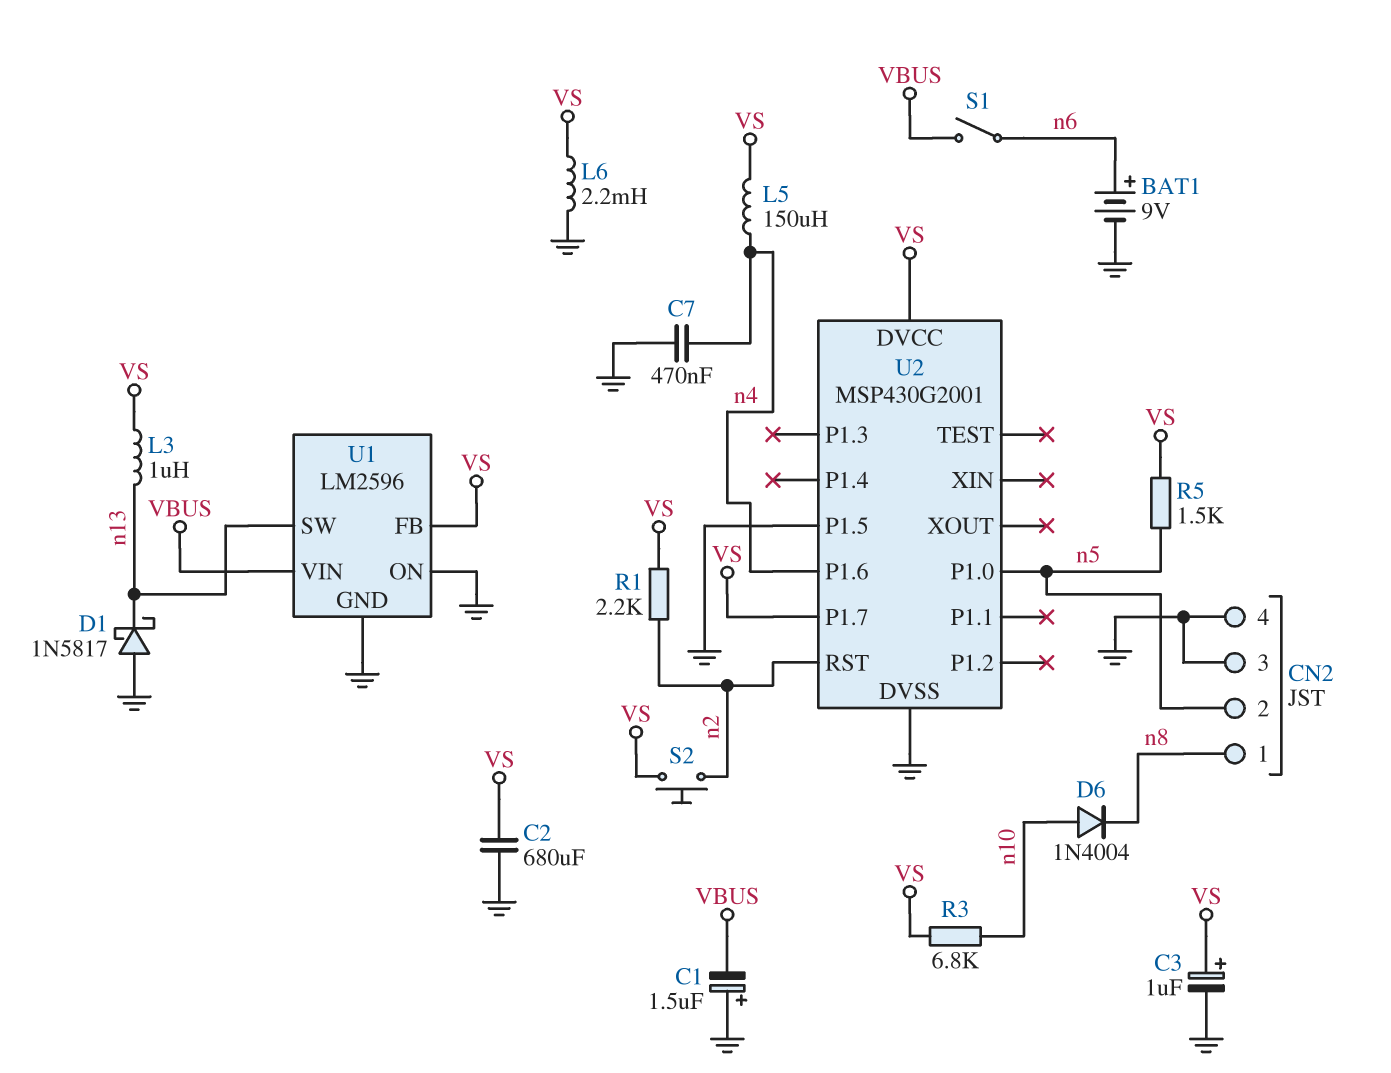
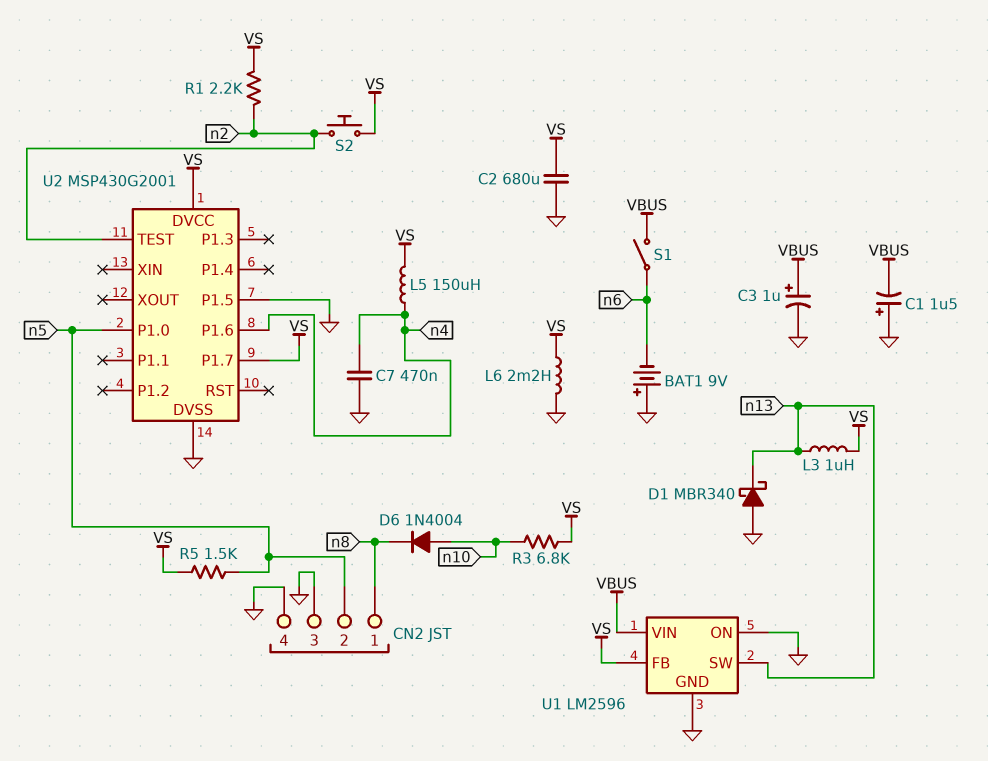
BAT1: 9V (plus n6, minus GND) -> 9V (plus GND, minus n6)
C3: 1uF (plus VS, minus GND) -> 1uF (plus VBUS, minus GND)
D1: schottky 1N5817 (A GND, K n13) -> schottky MBR340 (A GND, K n13)
U2 pin RST: n2 -> none
U2 pin TEST: none -> n2

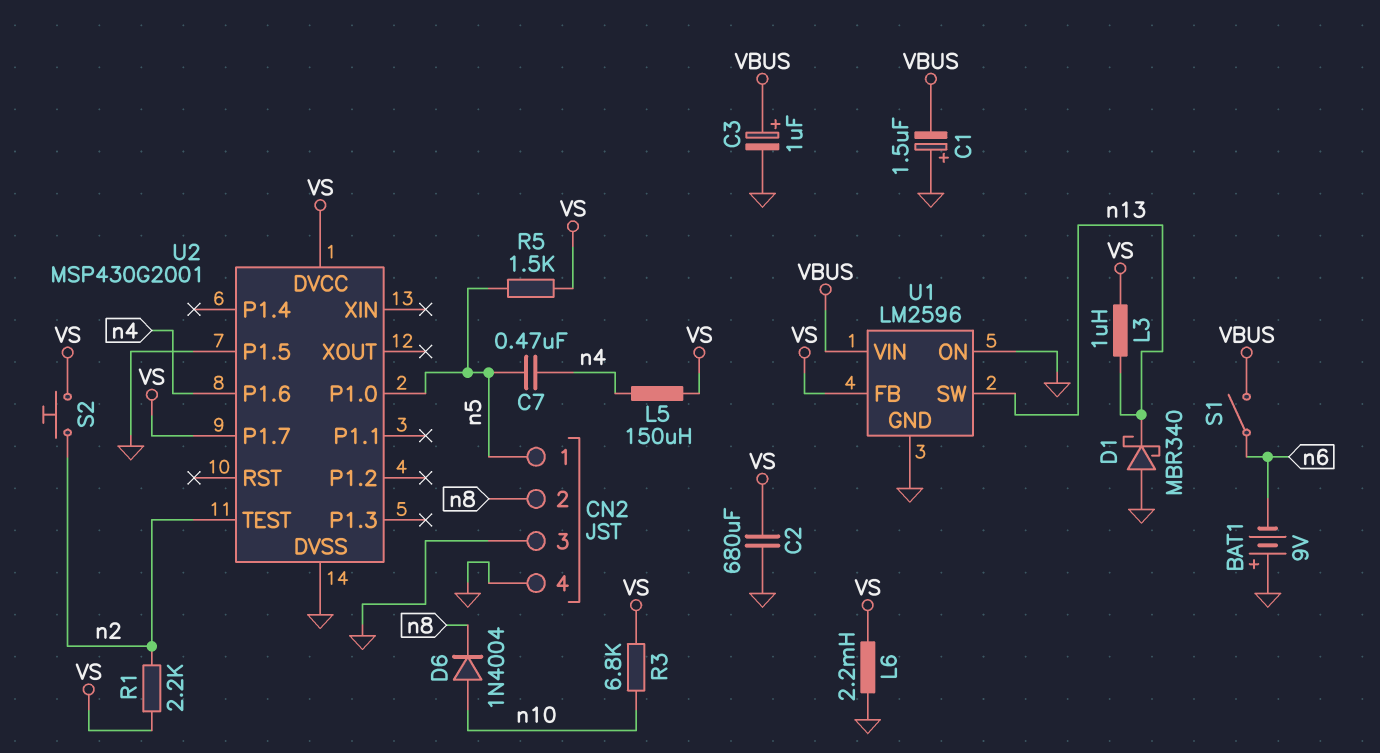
C7: 470nF (GND, n4) -> 470nF (n4, n5)
CN2 pin 1: n8 -> n5
CN2 pin 2: n5 -> n8

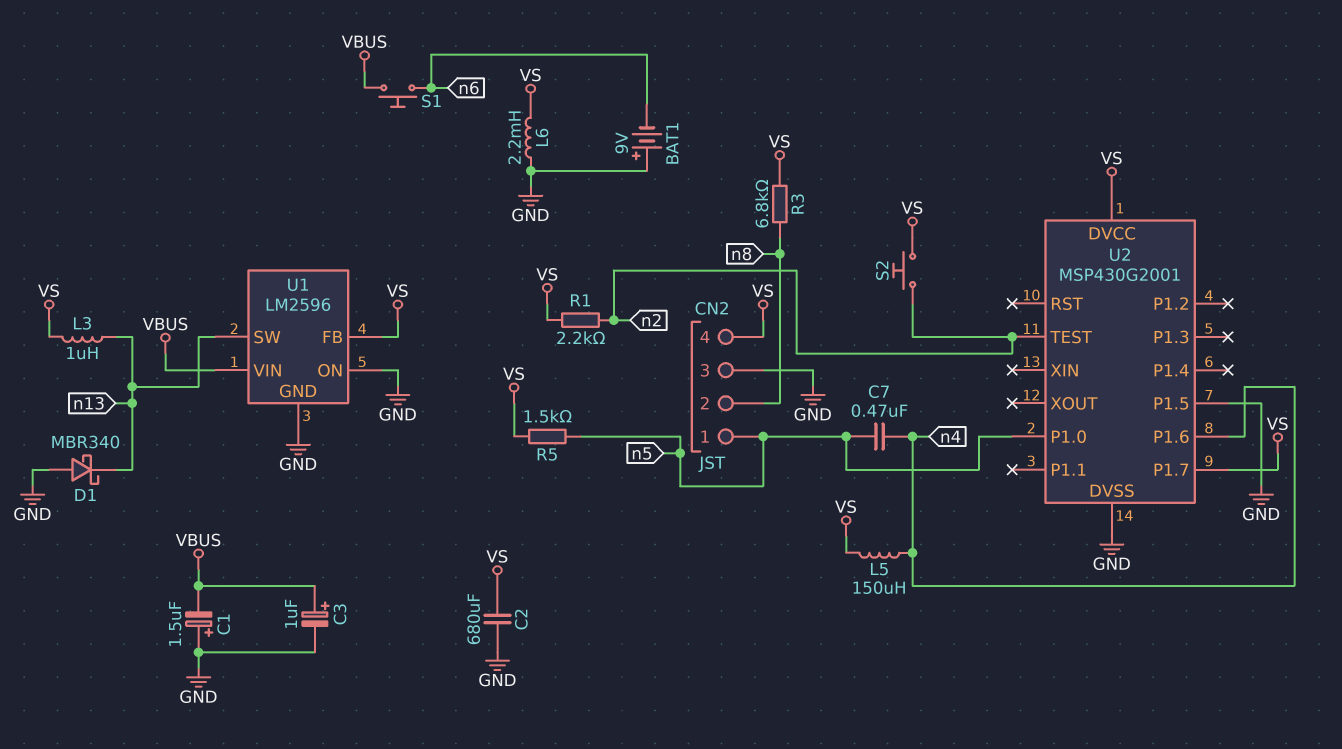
CN2 pin 4: GND -> VS
D6: diode 1N4004 (A n10, K n8) -> none
R3: 6.8k (VS, n10) -> 6.8k (VS, n8)
S1: switch (VBUS, n6) -> button (VBUS, n6)

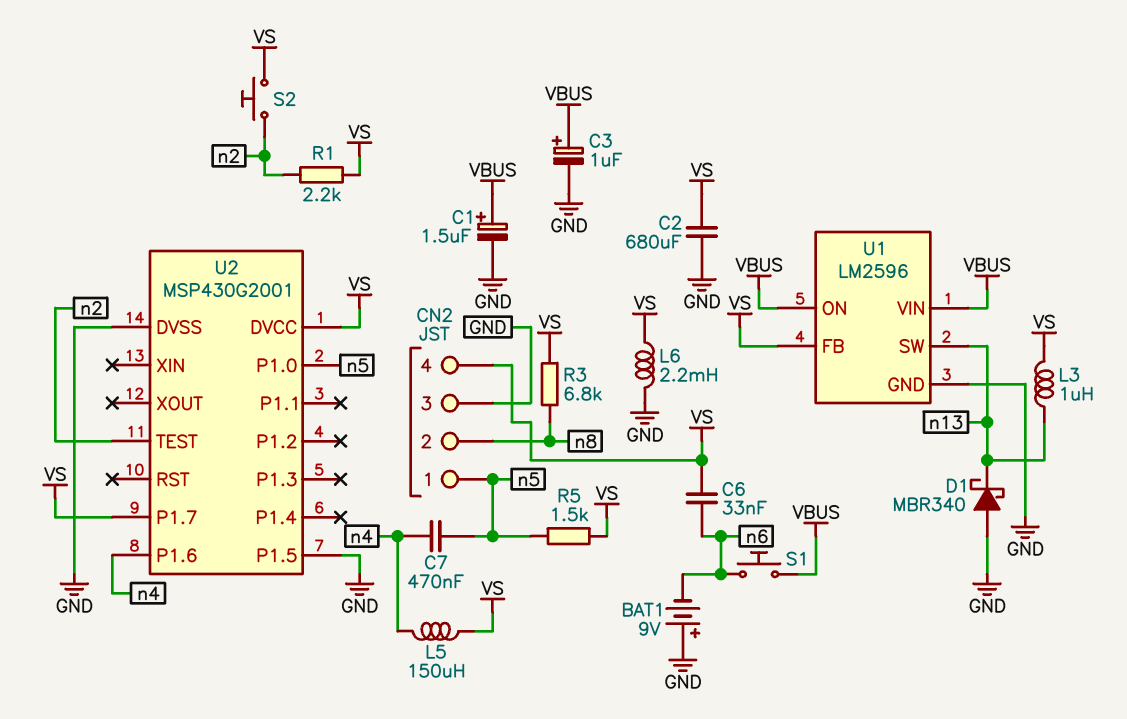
C1: 1.5uF (plus GND, minus VBUS) -> 1.5uF (plus VBUS, minus GND)
C6: none -> 33nF (VS, n6)
U1 pin ON: GND -> VBUS

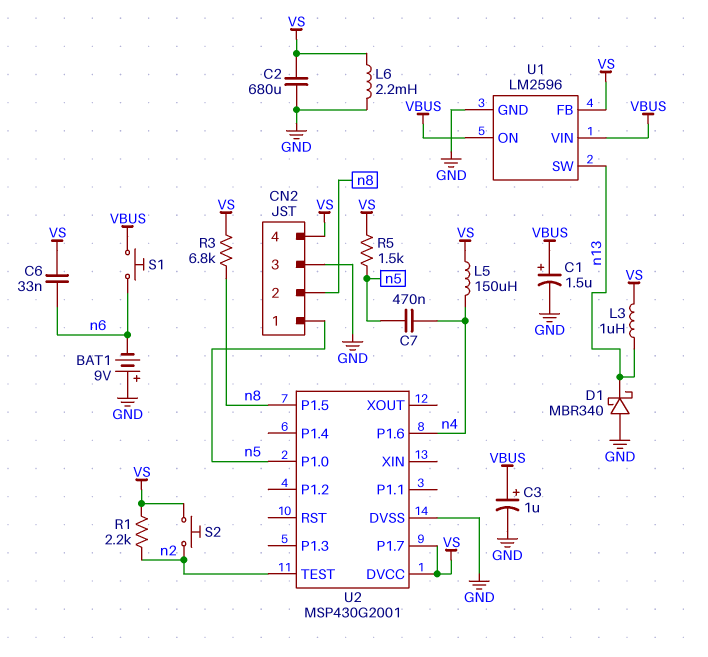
U2 pin P1.5: GND -> n8

